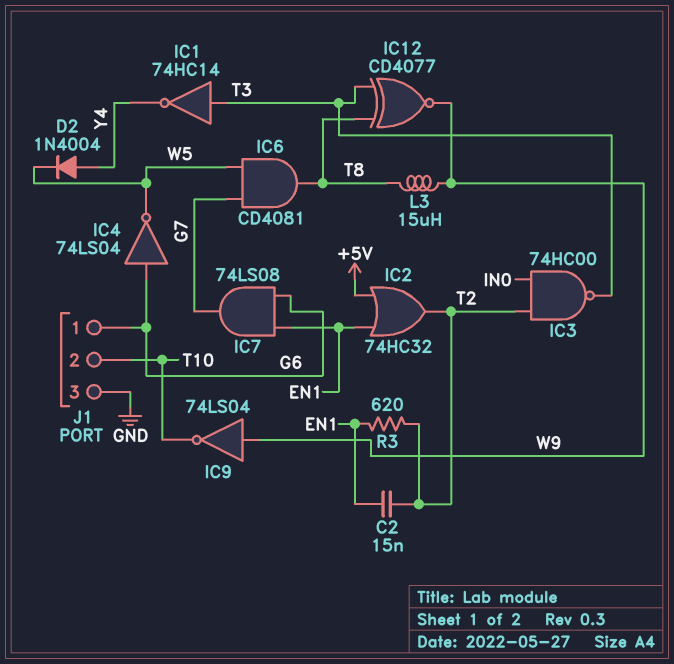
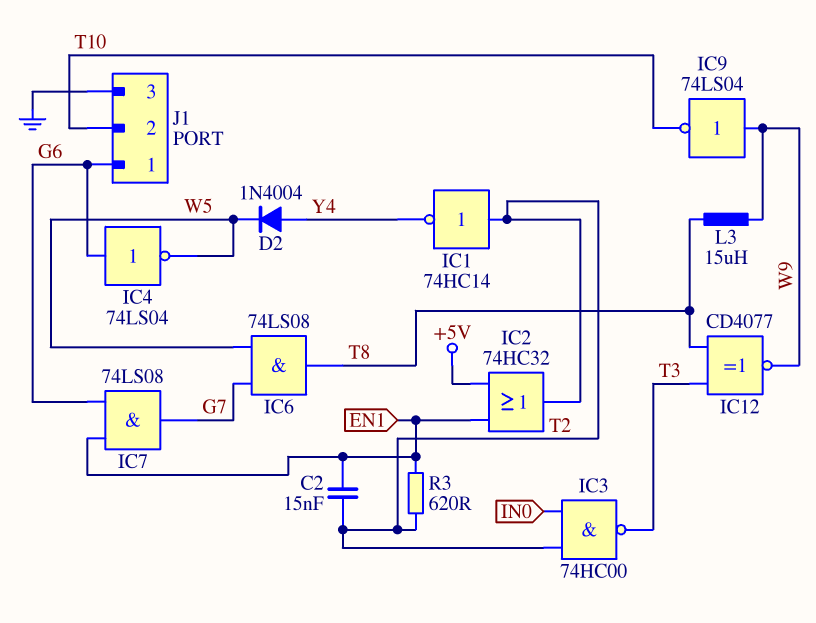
IC1: NOT 74HC14 (in T3, out Y4) -> NOT 74HC14 (in T2, out Y4)
IC6: AND CD4081 (in G7, in W5, out T8) -> AND 74LS08 (in G7, in W5, out T8)

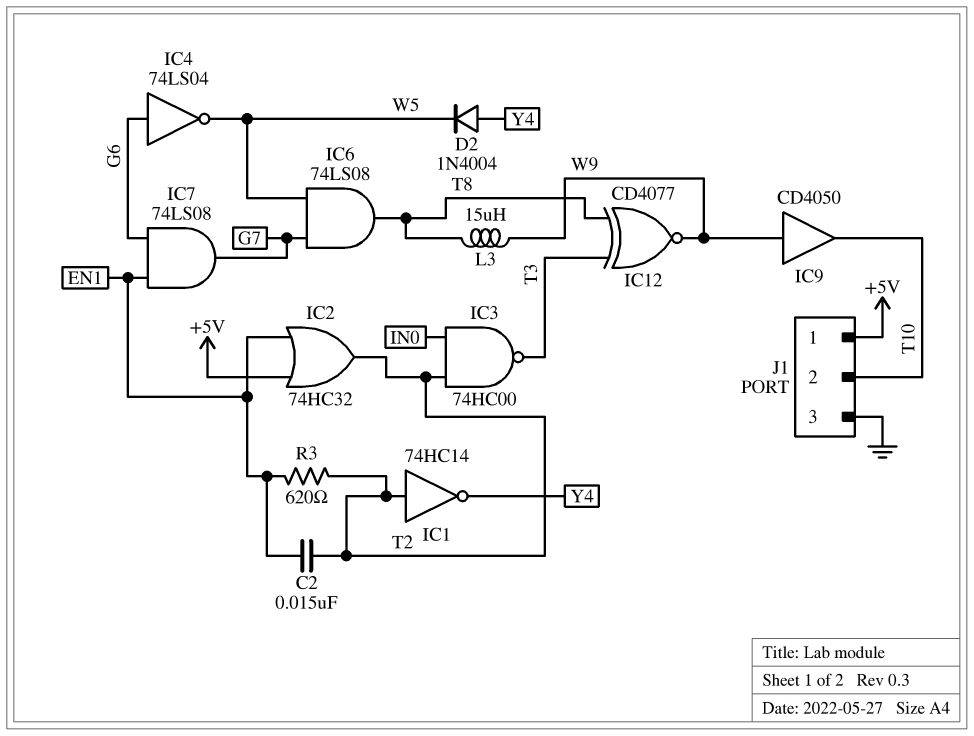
IC9: NOT 74LS04 (in W9, out T10) -> buffer CD4050 (in W9, out T10)
J1 pin 1: G6 -> +5V

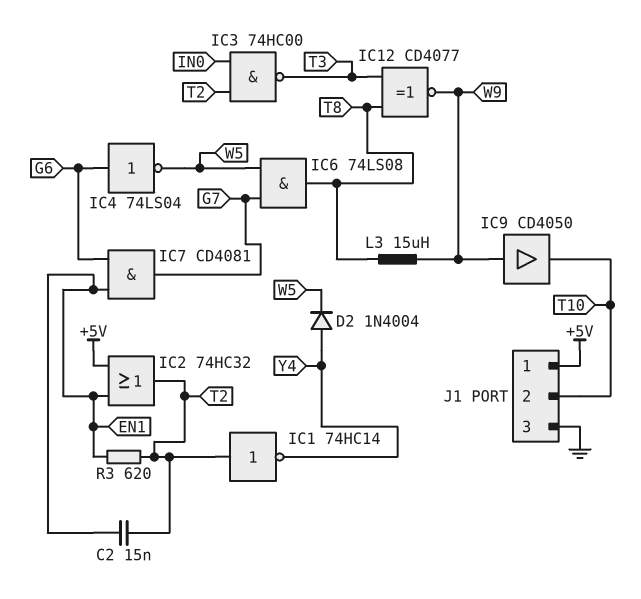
IC7: AND 74LS08 (in EN1, in G6, out G7) -> AND CD4081 (in EN1, in G6, out G7)

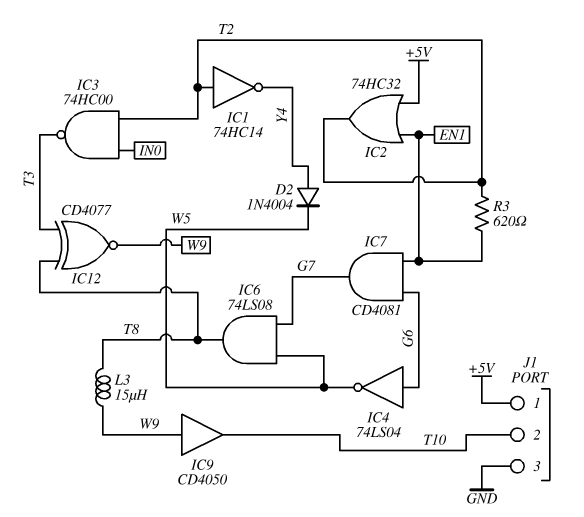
C2: 15nF (EN1, T2) -> none

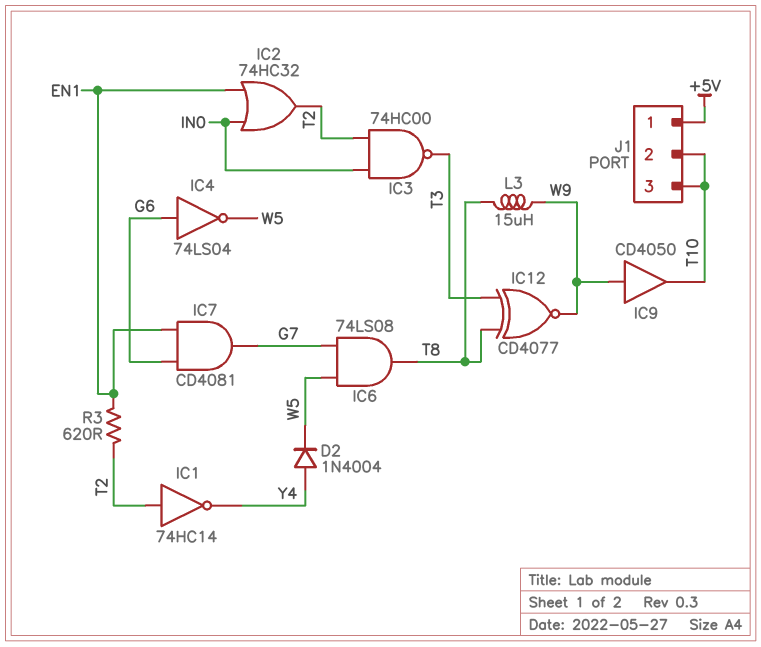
IC2: OR 74HC32 (in +5V, in EN1, out T2) -> OR 74HC32 (in EN1, in IN0, out T2)
J1 pin 3: GND -> T10

